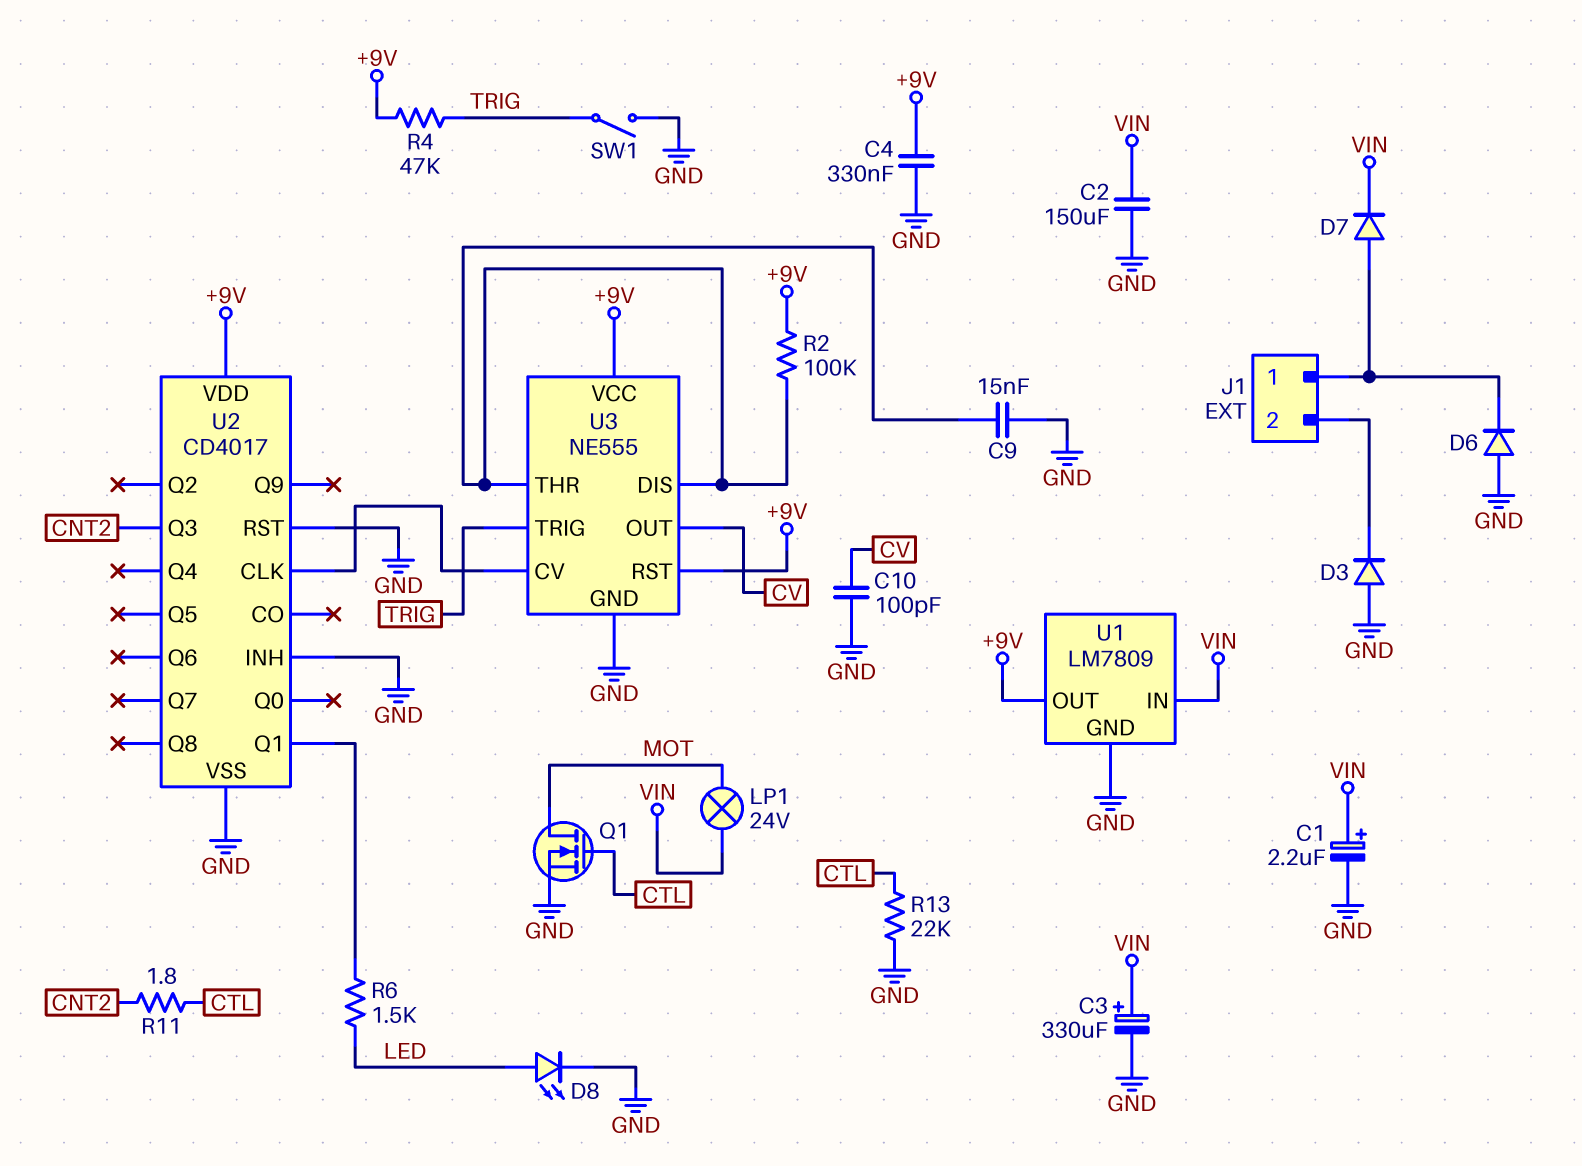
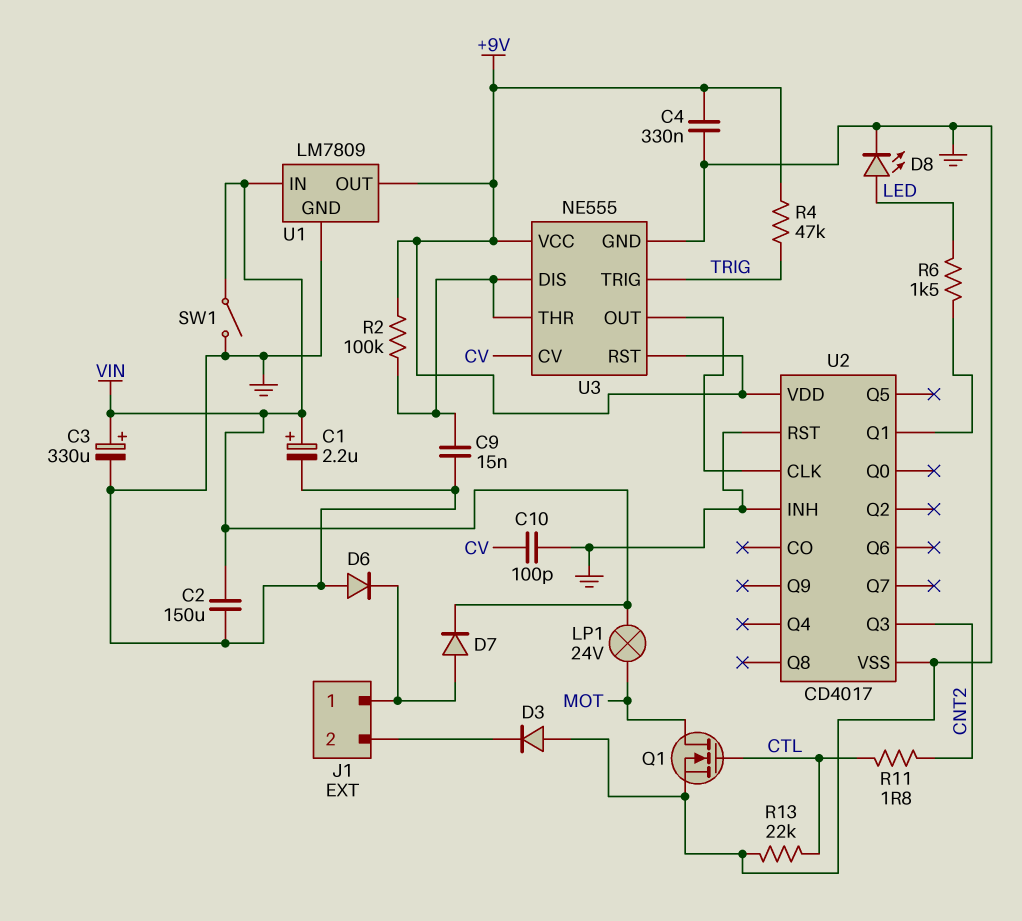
SW1: switch (GND, TRIG) -> switch (GND, VIN)
U3 pin CV: U2/CLK -> CV
U3 pin OUT: CV -> U2/CLK

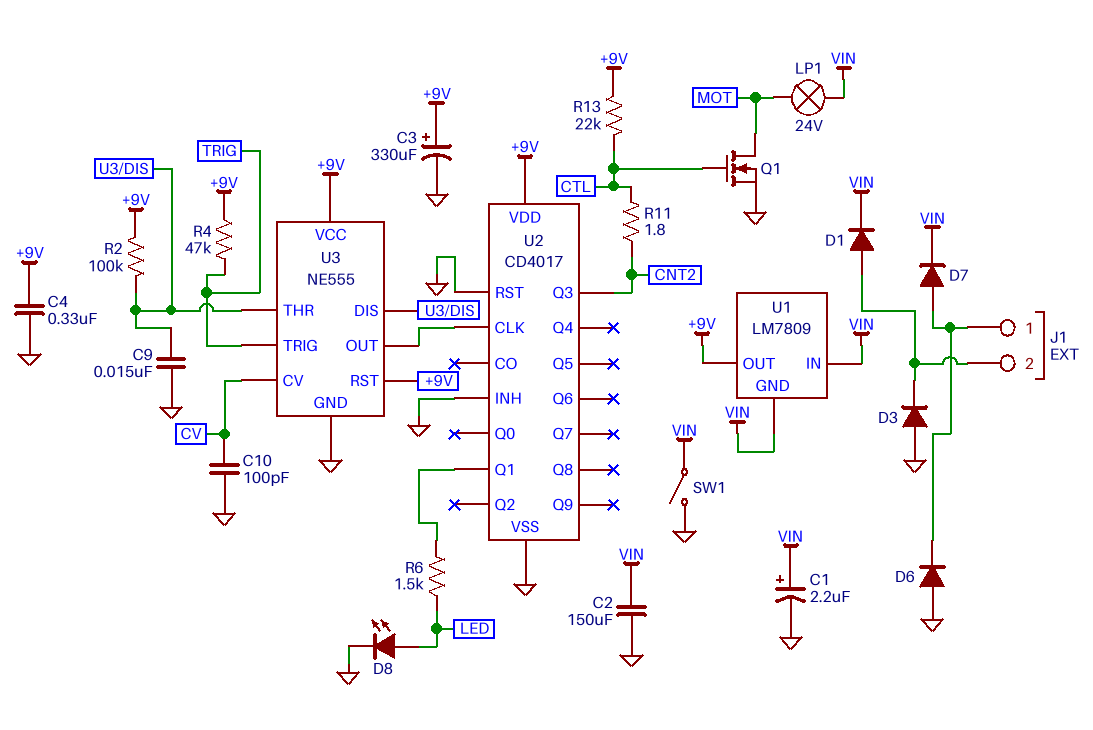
C3: 330uF (plus VIN, minus GND) -> 330uF (plus +9V, minus GND)
D1: none -> diode (A J1/2, K VIN)
R13: 22k (CTL, GND) -> 22k (+9V, CTL)
U1 pin GND: GND -> VIN

